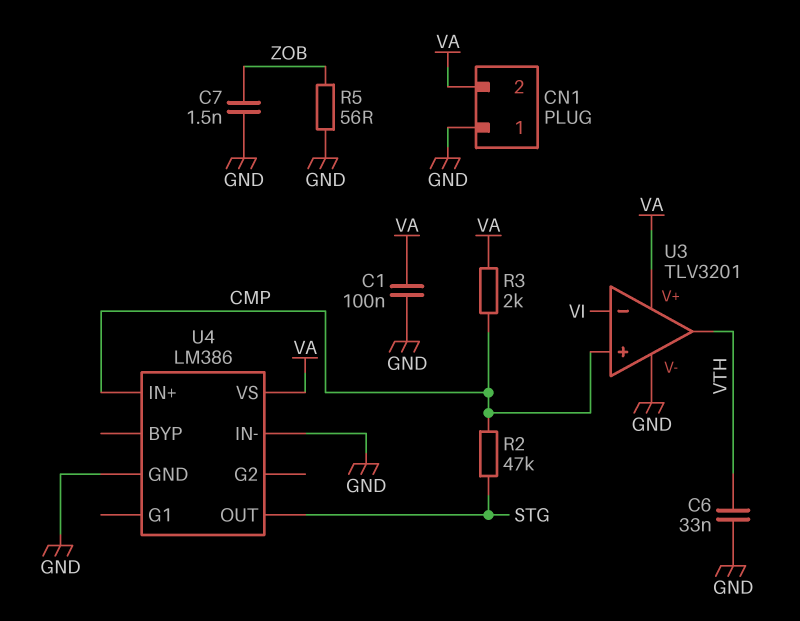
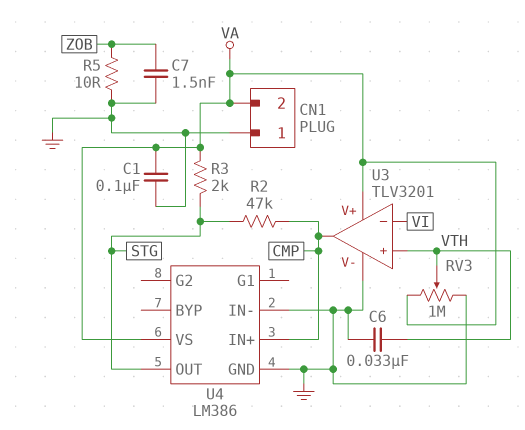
R3: 2k (CMP, VA) -> 2k (STG, VA)
R5: 56 (GND, ZOB) -> 10 (GND, ZOB)
RV3: none -> 1M (GND, VA, wiper VTH)
U3 pin in+: CMP -> VTH
U3 pin out: VTH -> CMP

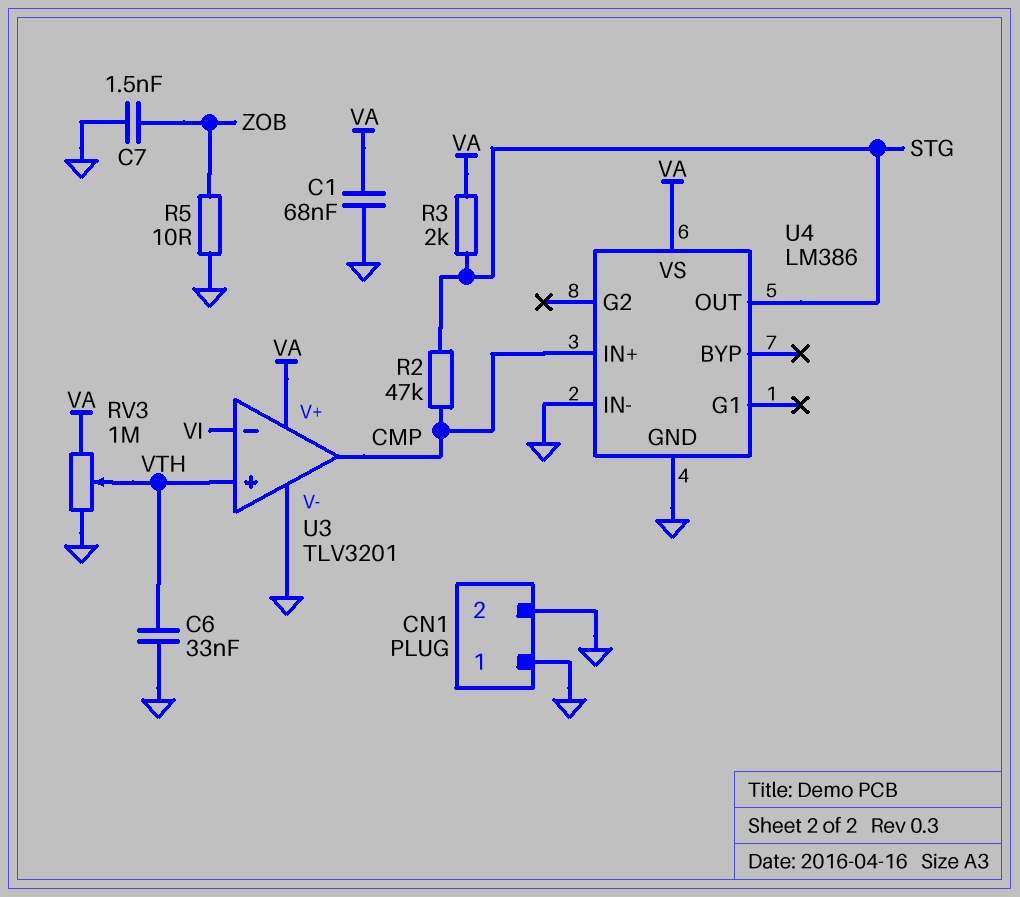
C1: 100nF (GND, VA) -> 68nF (GND, VA)
CN1 pin 2: VA -> GND

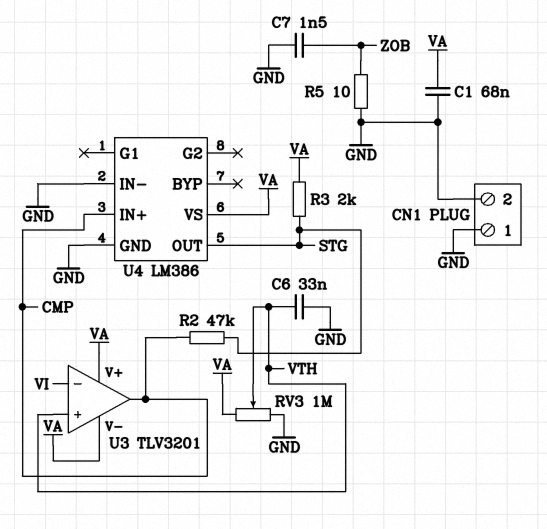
U3 pin V-: GND -> VA

